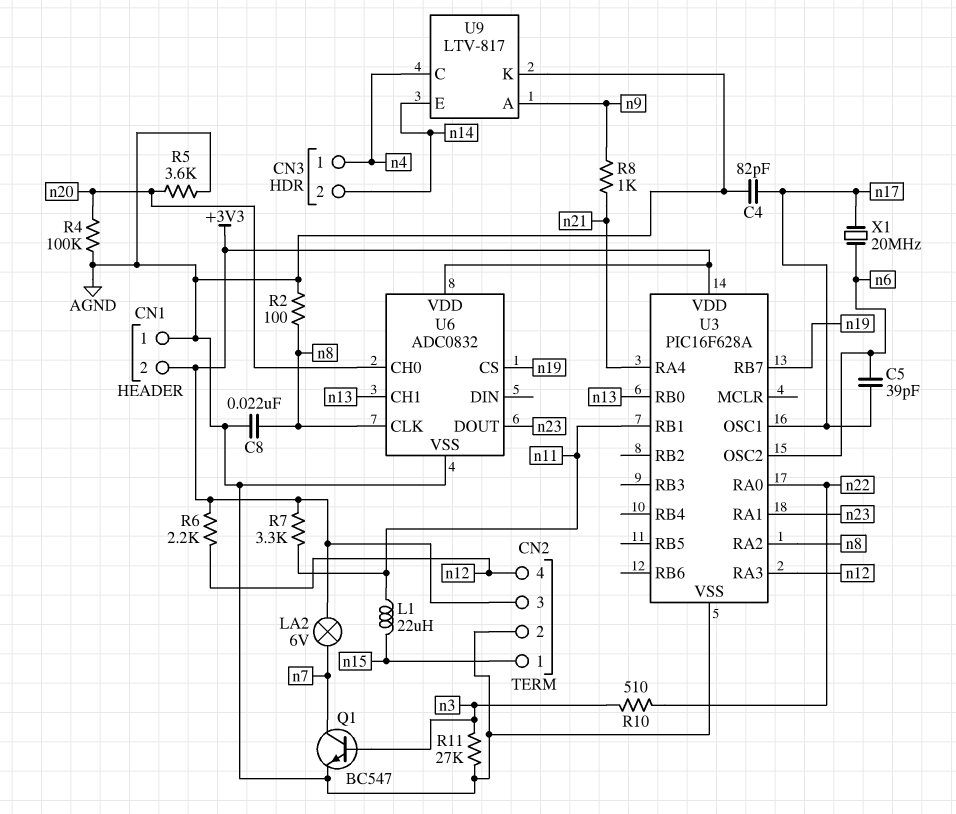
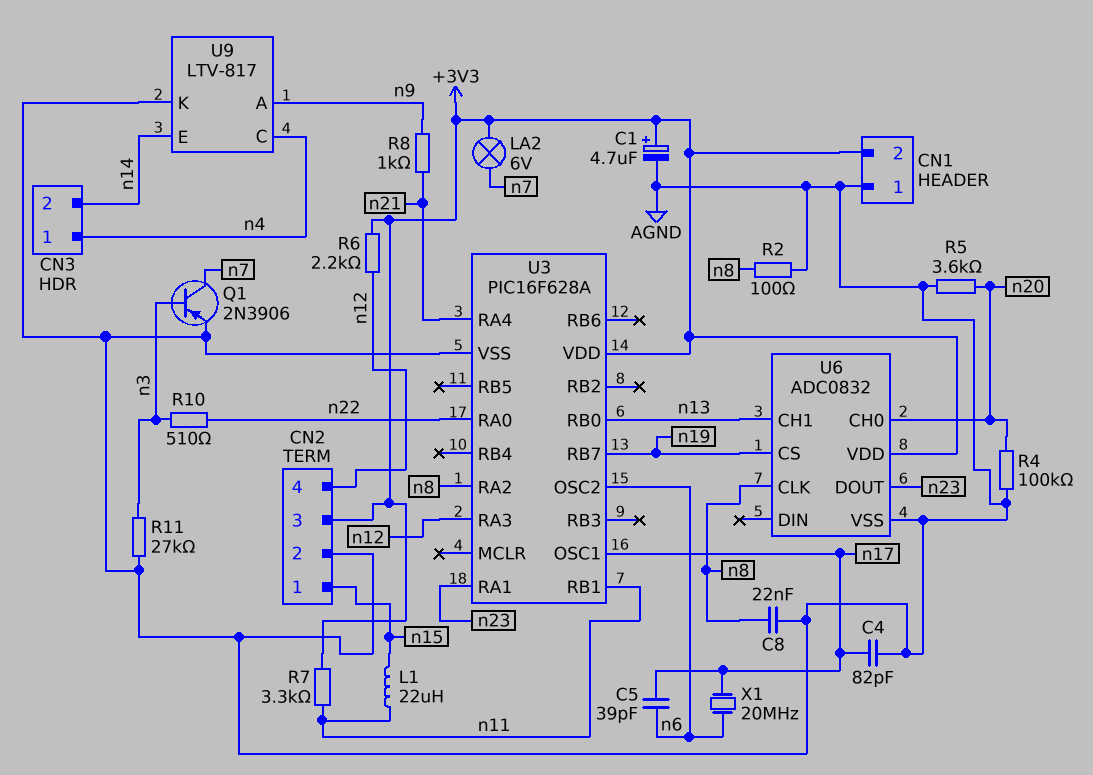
C1: none -> 4.7uF (plus +3V3, minus AGND)
Q1: NPN BC547 (B n3, C n7, E AGND) -> PNP 2N3906 (B n3, C n7, E AGND)

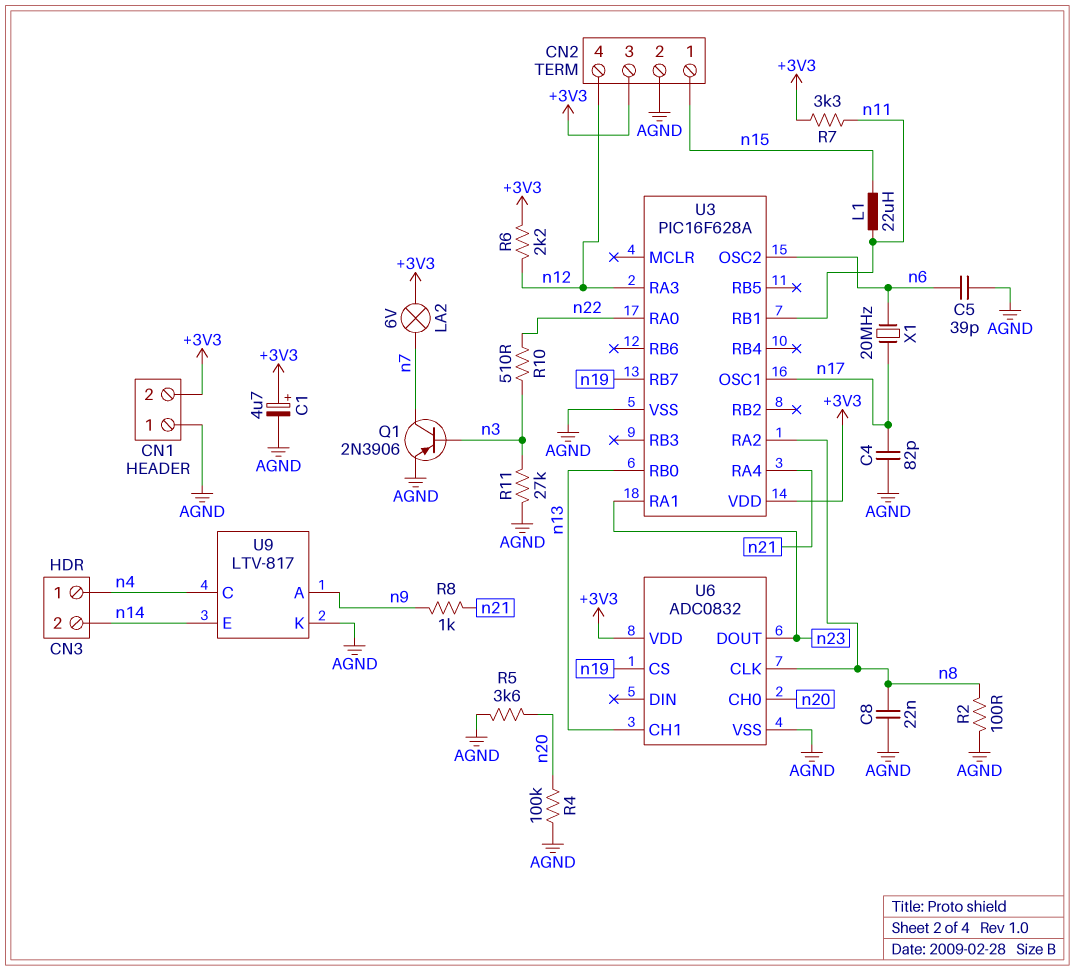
C5: 39pF (n6, n17) -> 39pF (AGND, n6)

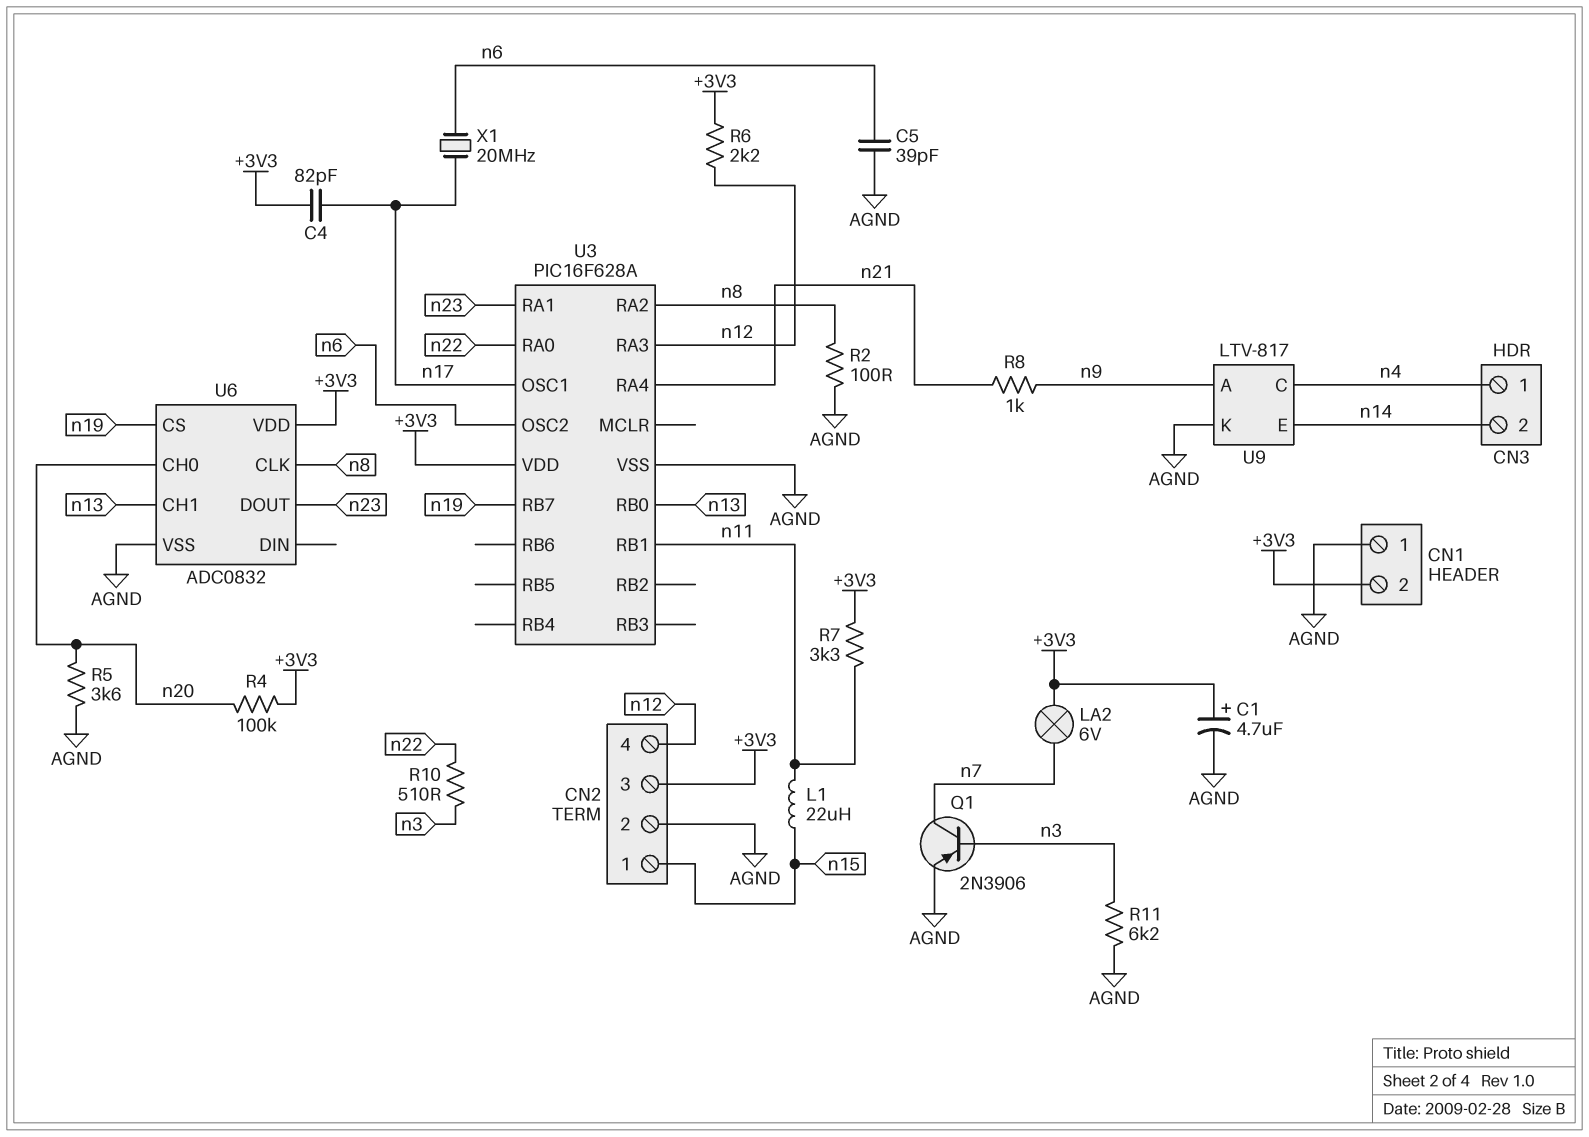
C4: 82pF (AGND, n17) -> 82pF (+3V3, n17)
C8: 22nF (AGND, n8) -> none
R4: 100k (AGND, n20) -> 100k (+3V3, n20)
R11: 27k (AGND, n3) -> 6.2k (AGND, n3)

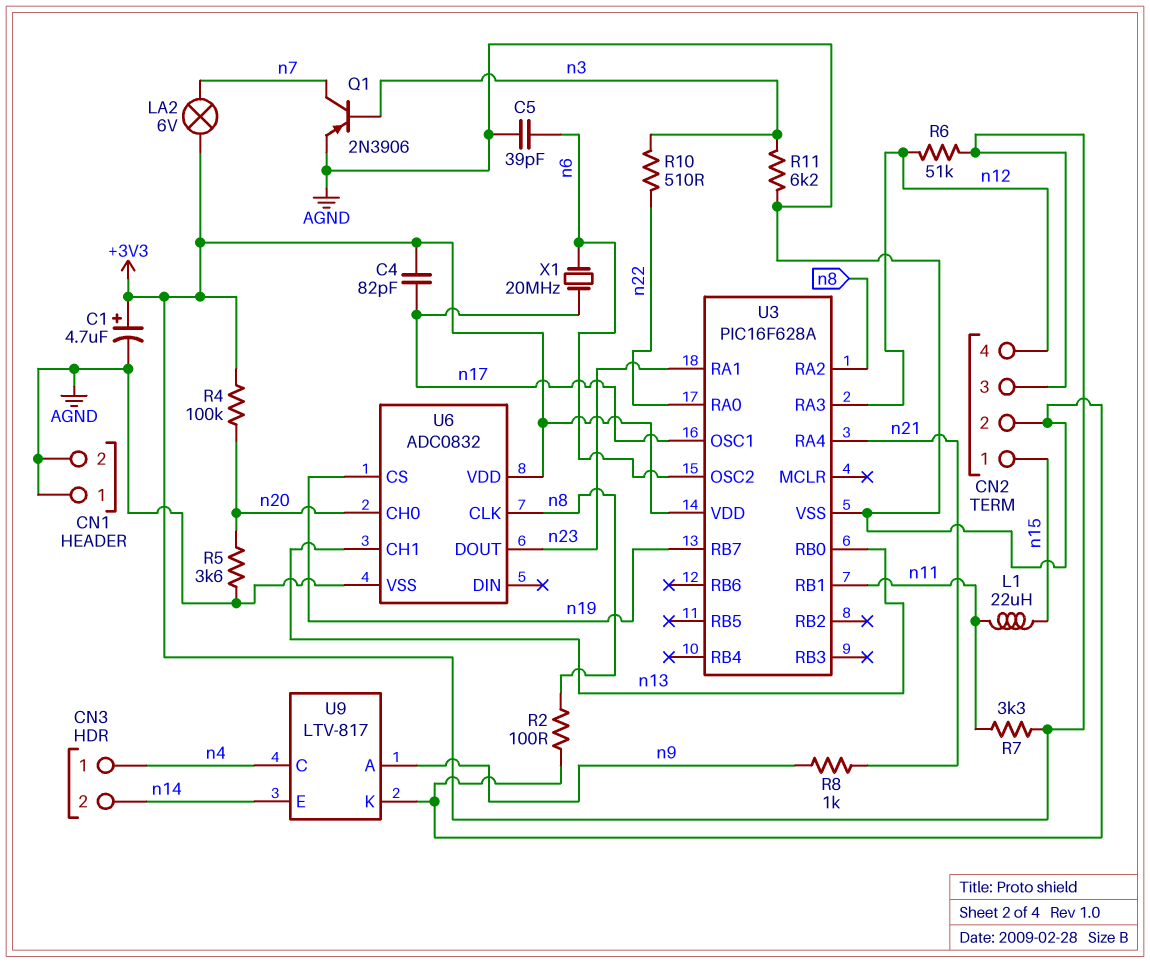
CN1 pin 2: +3V3 -> AGND
R6: 2.2k (+3V3, n12) -> 51k (+3V3, n12)

